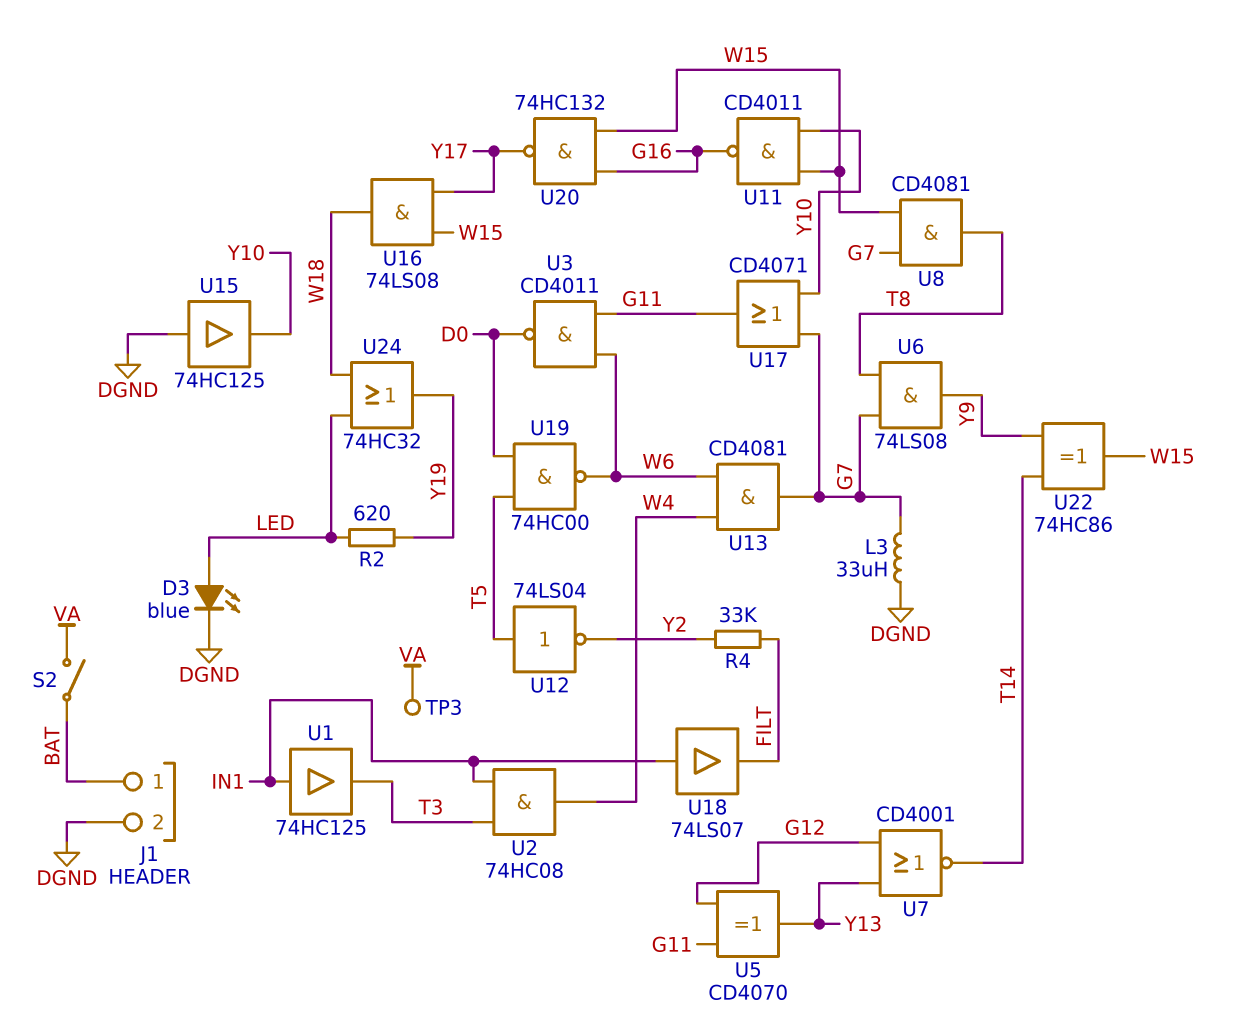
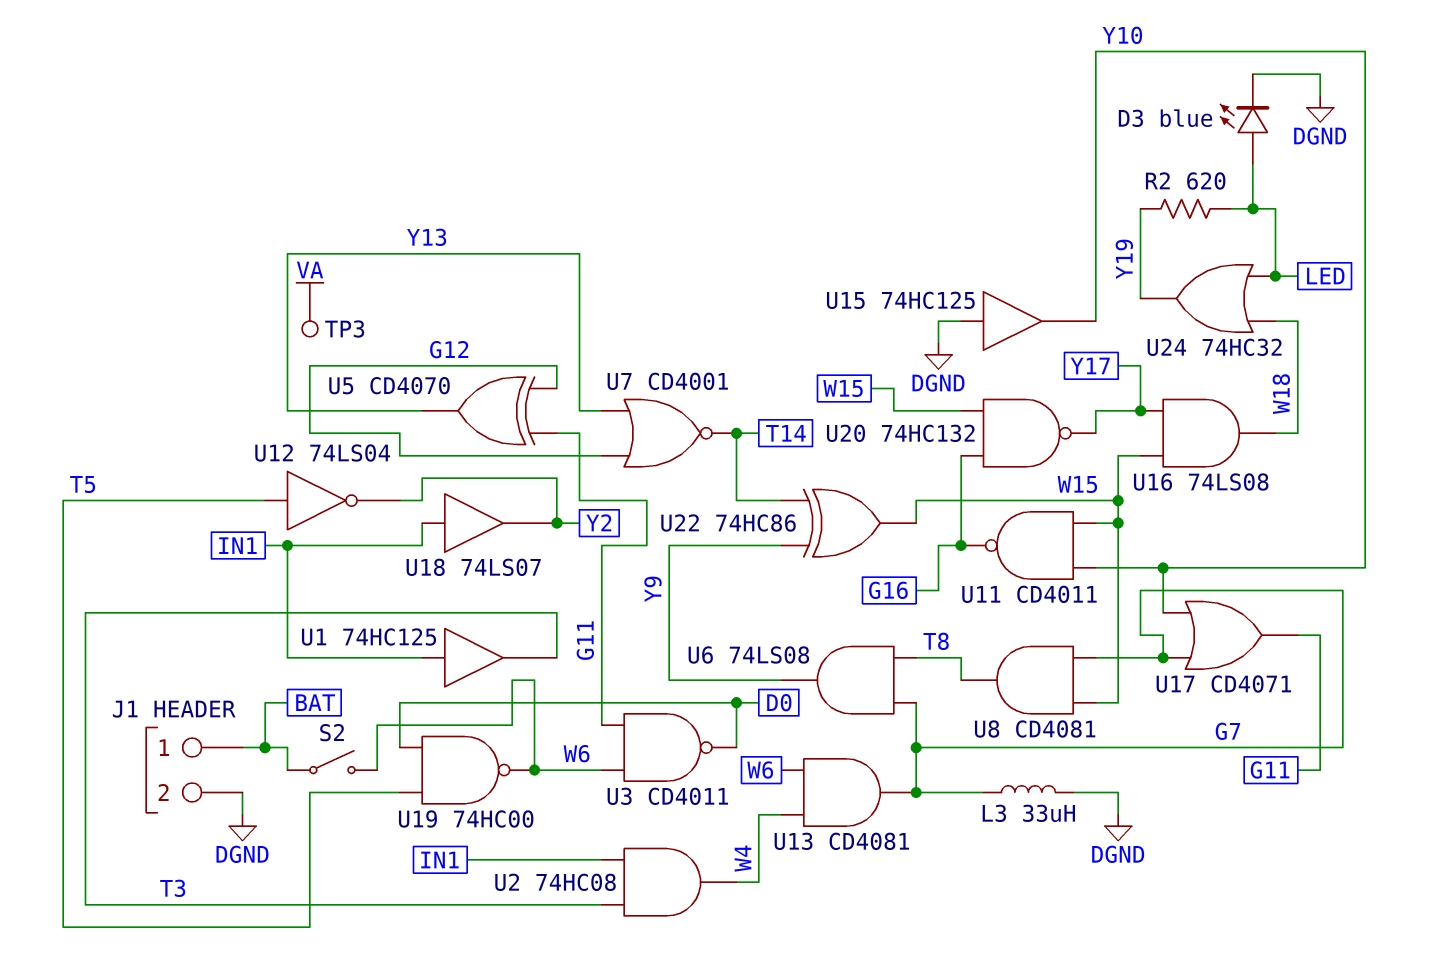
R4: 33k (FILT, Y2) -> none
S2: switch (BAT, VA) -> switch (BAT, W6)
U18: buffer 74LS07 (in IN1, out FILT) -> buffer 74LS07 (in IN1, out Y2)

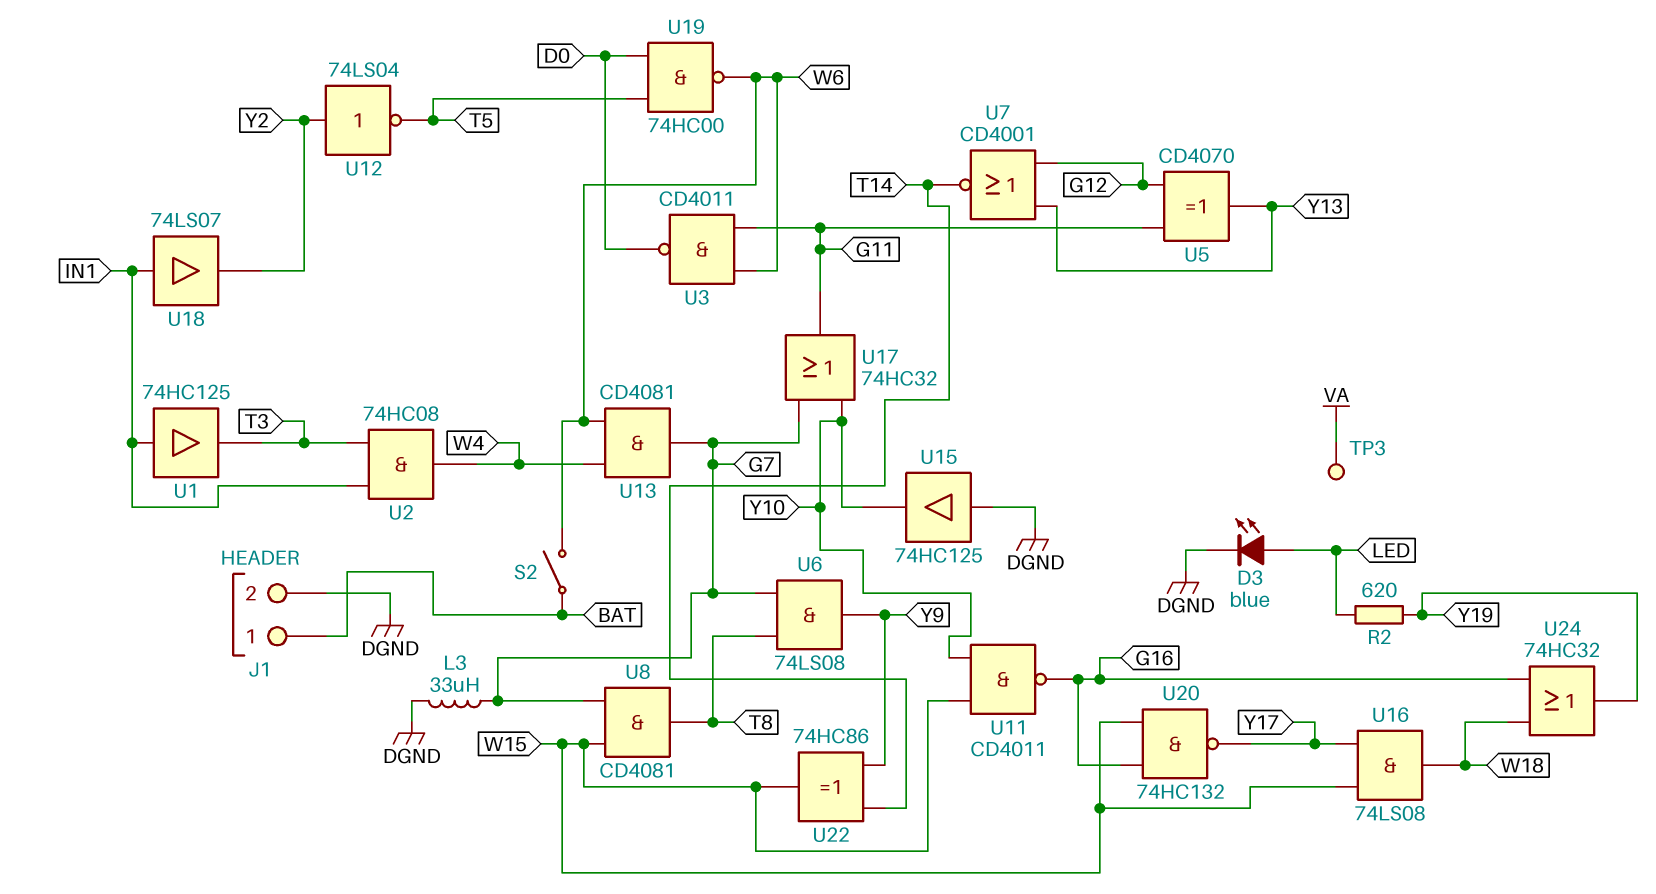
U12: NOT 74LS04 (in T5, out Y2) -> NOT 74LS04 (in Y2, out T5)
U17: OR CD4071 (in G7, in Y10, out G11) -> OR 74HC32 (in G7, in Y10, out G11)
U24: OR 74HC32 (in LED, in W18, out Y19) -> OR 74HC32 (in G16, in W18, out Y19)

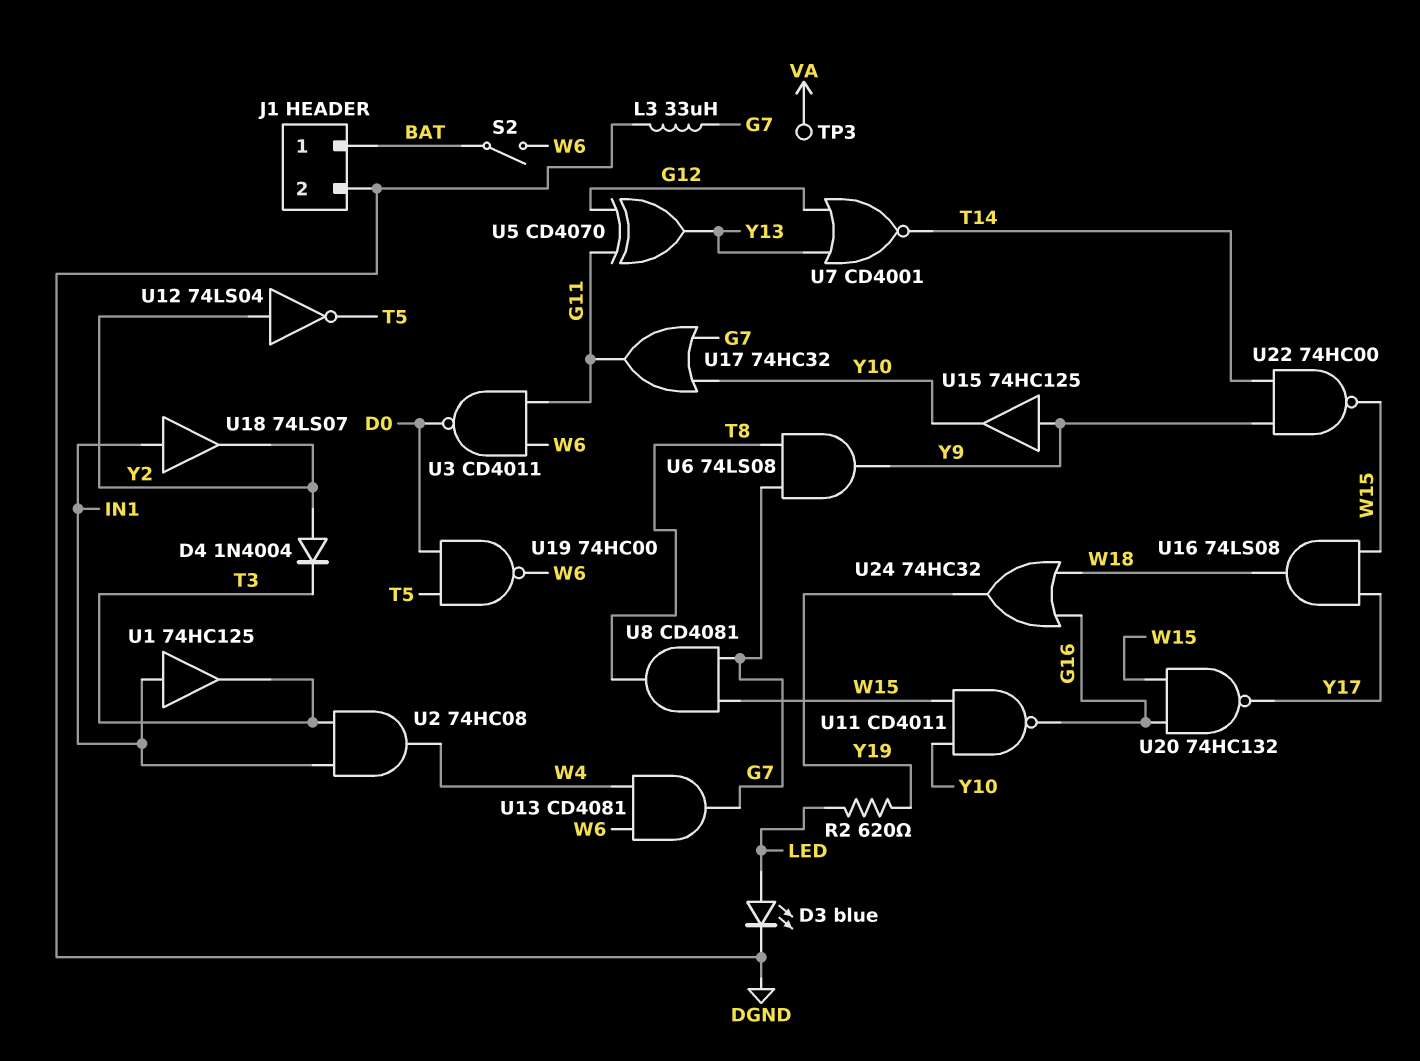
D4: none -> diode 1N4004 (A Y2, K T3)
U15: buffer 74HC125 (in DGND, out Y10) -> buffer 74HC125 (in Y9, out Y10)
U22: XOR 74HC86 (in T14, in Y9, out W15) -> NAND 74HC00 (in T14, in Y9, out W15)

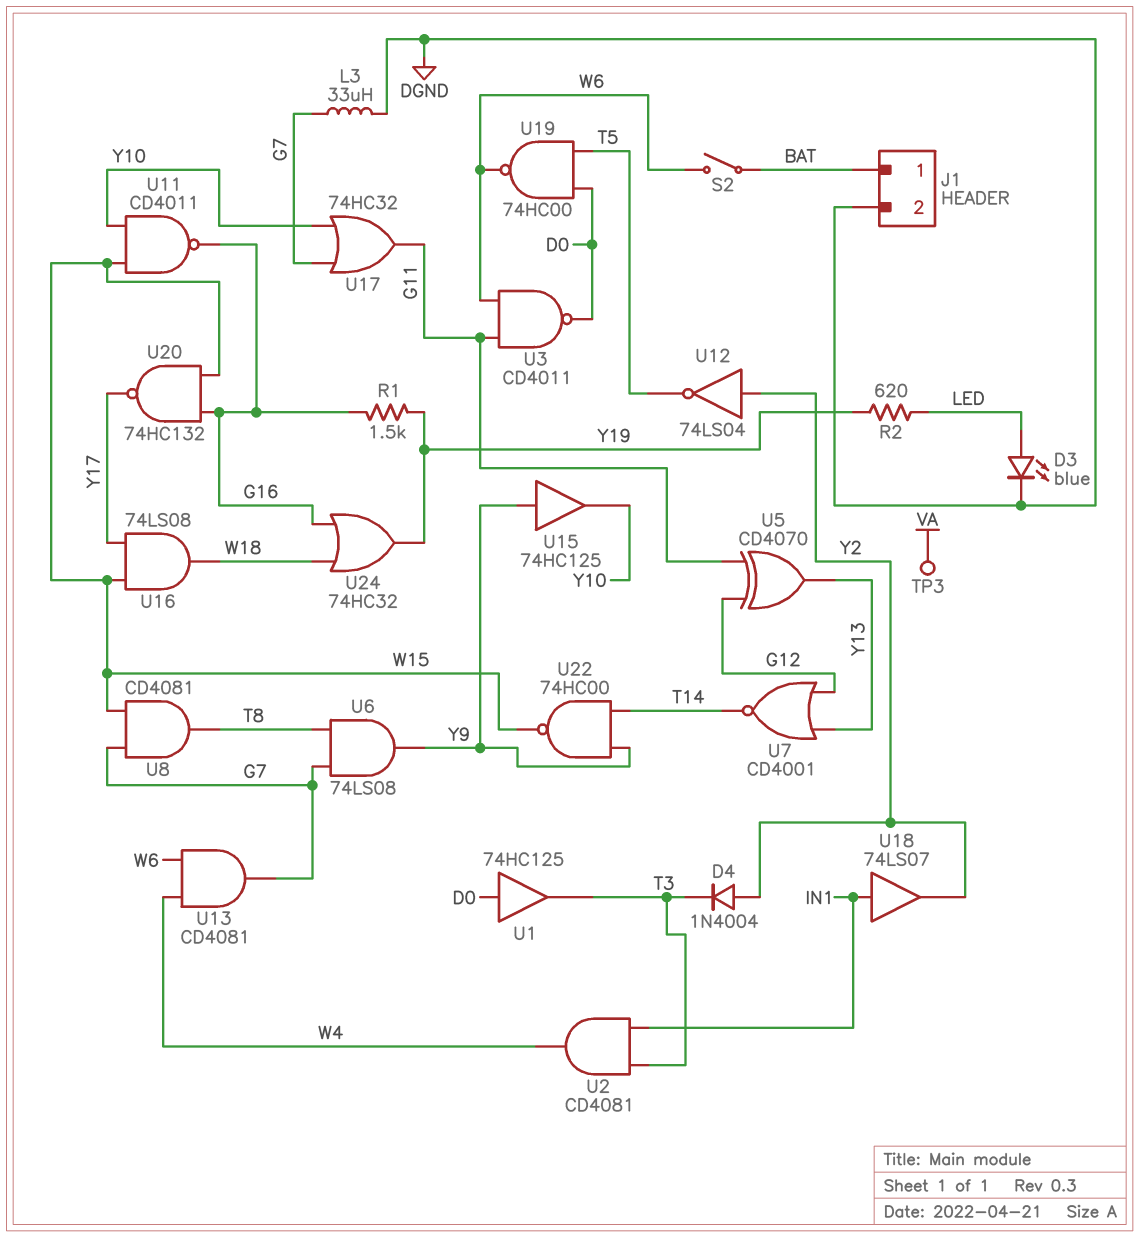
R1: none -> 1.5k (G16, Y19)
U1: buffer 74HC125 (in IN1, out T3) -> buffer 74HC125 (in D0, out T3)
U2: AND 74HC08 (in IN1, in T3, out W4) -> AND CD4081 (in IN1, in T3, out W4)

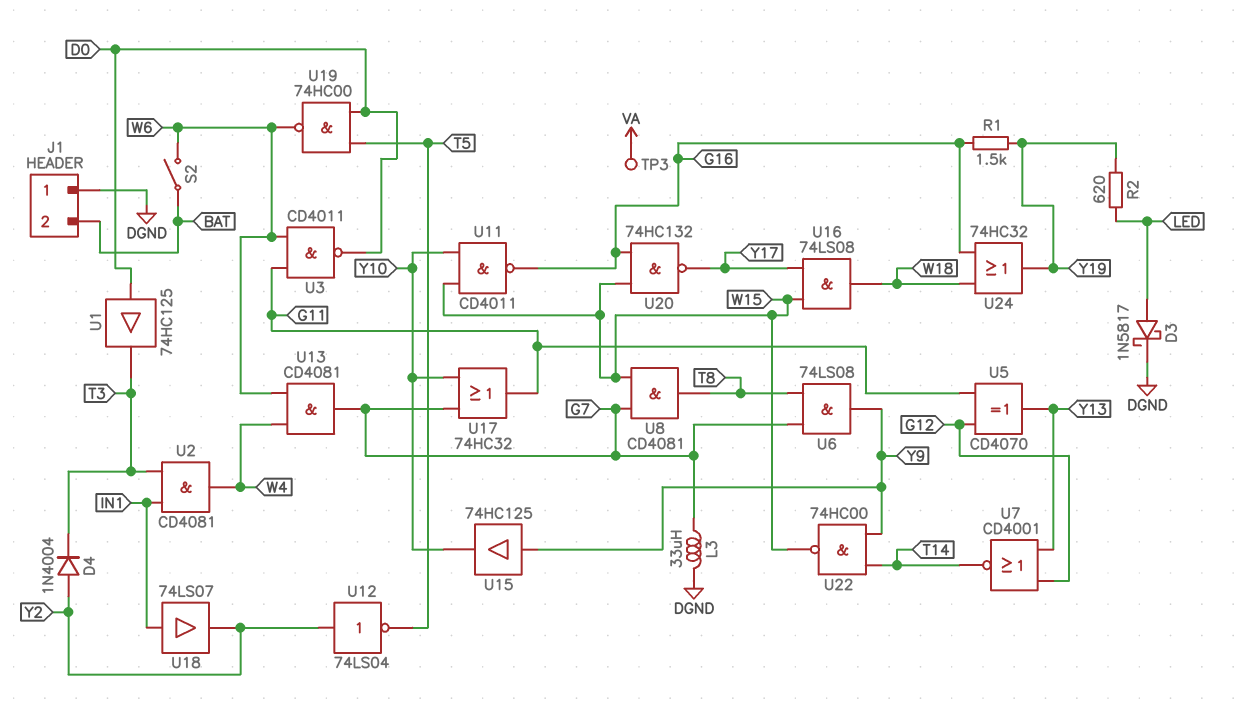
D3: LED blue (A LED, K DGND) -> schottky 1N5817 (A LED, K DGND)
J1 pin 1: BAT -> DGND
J1 pin 2: DGND -> BAT

